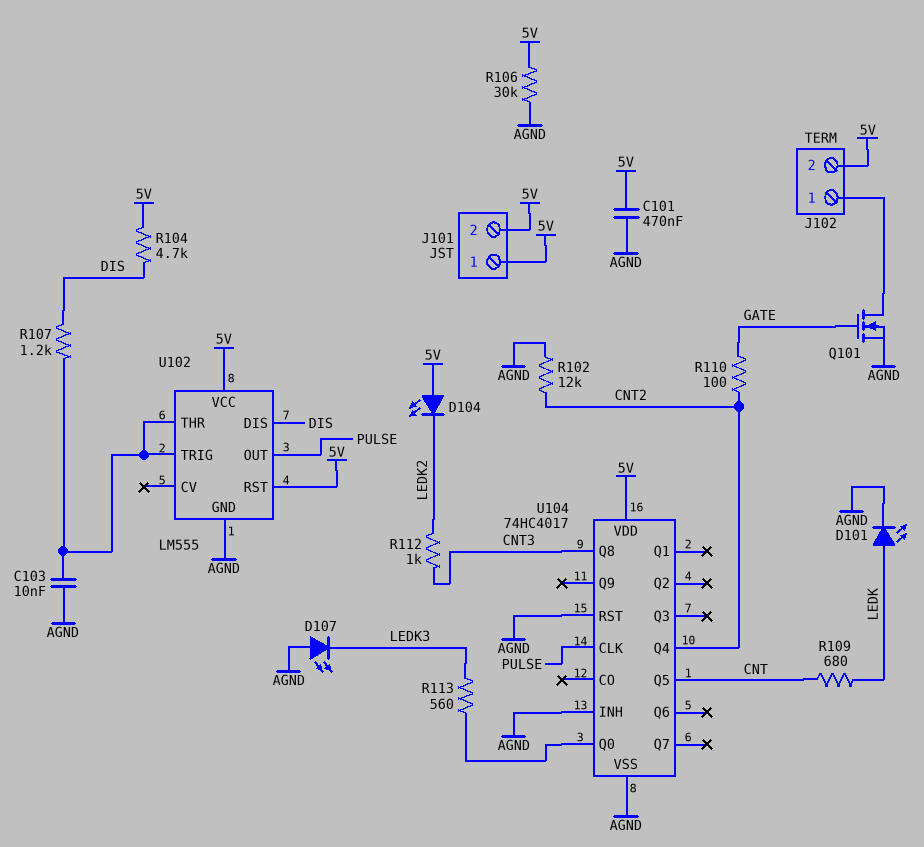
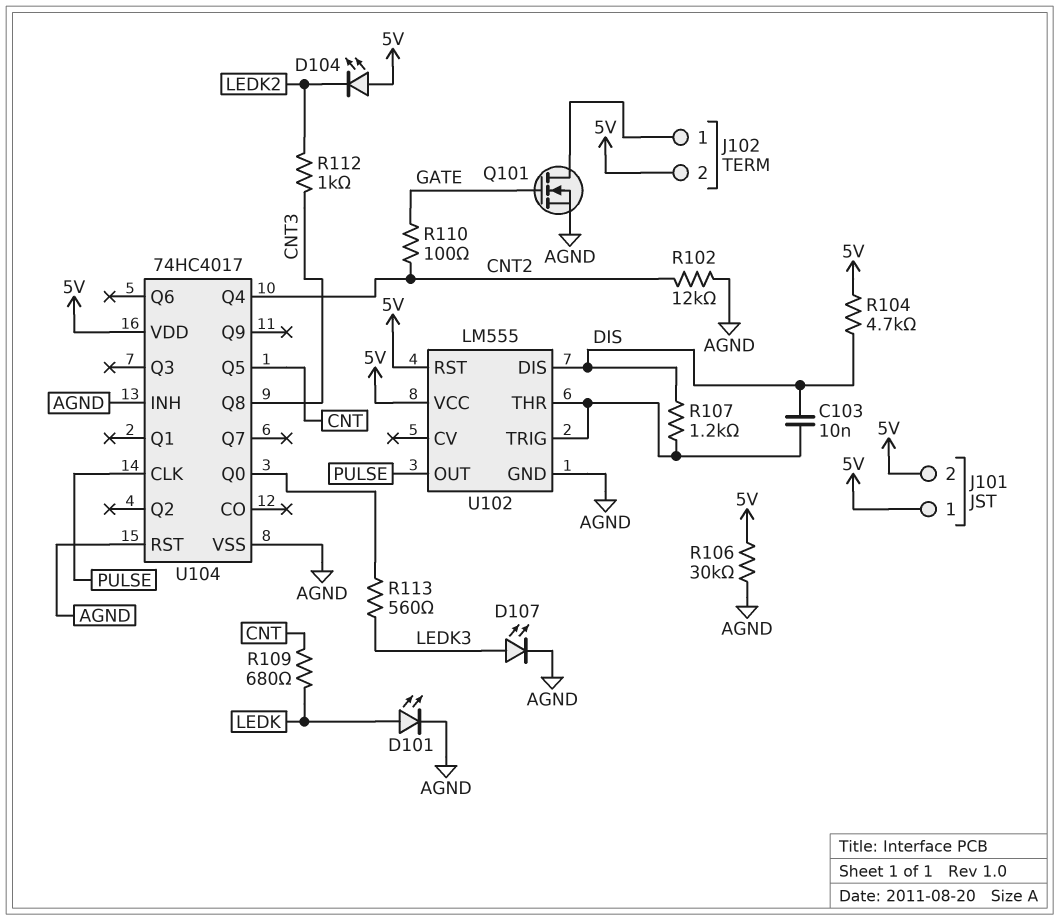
C101: 470nF (5V, AGND) -> none
C103: 10nF (AGND, U102/THR) -> 10nF (DIS, U102/THR)
D107: LED (A AGND, K LEDK3) -> LED (A LEDK3, K AGND)

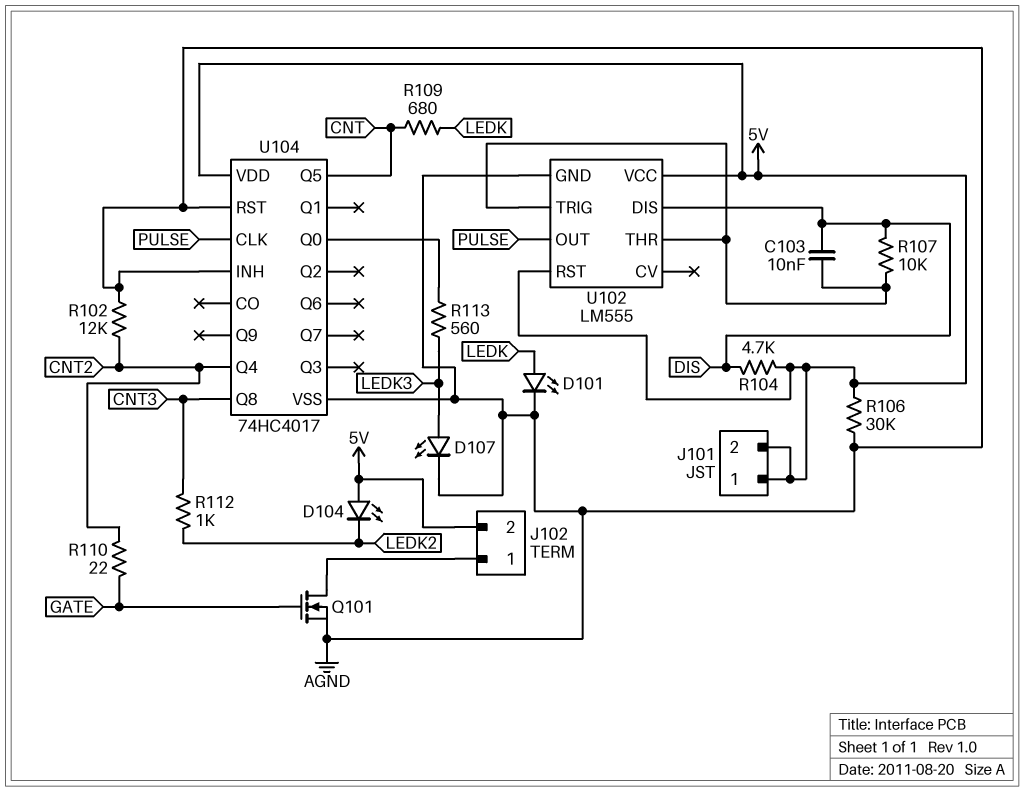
R107: 1.2k (DIS, U102/THR) -> 10k (DIS, U102/THR)
R110: 100 (CNT2, GATE) -> 22 (CNT2, GATE)

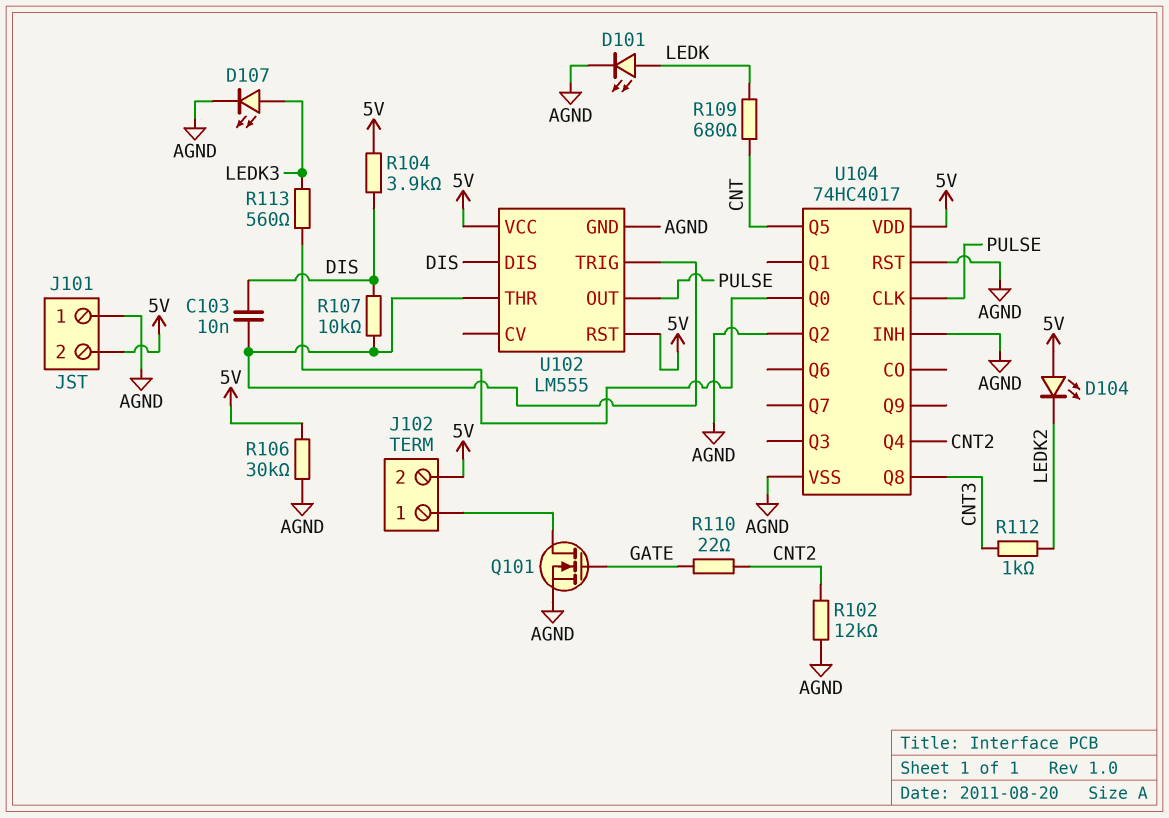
J101 pin 1: 5V -> AGND
R104: 4.7k (5V, DIS) -> 3.9k (5V, DIS)
U104 pin Q2: none -> AGND

